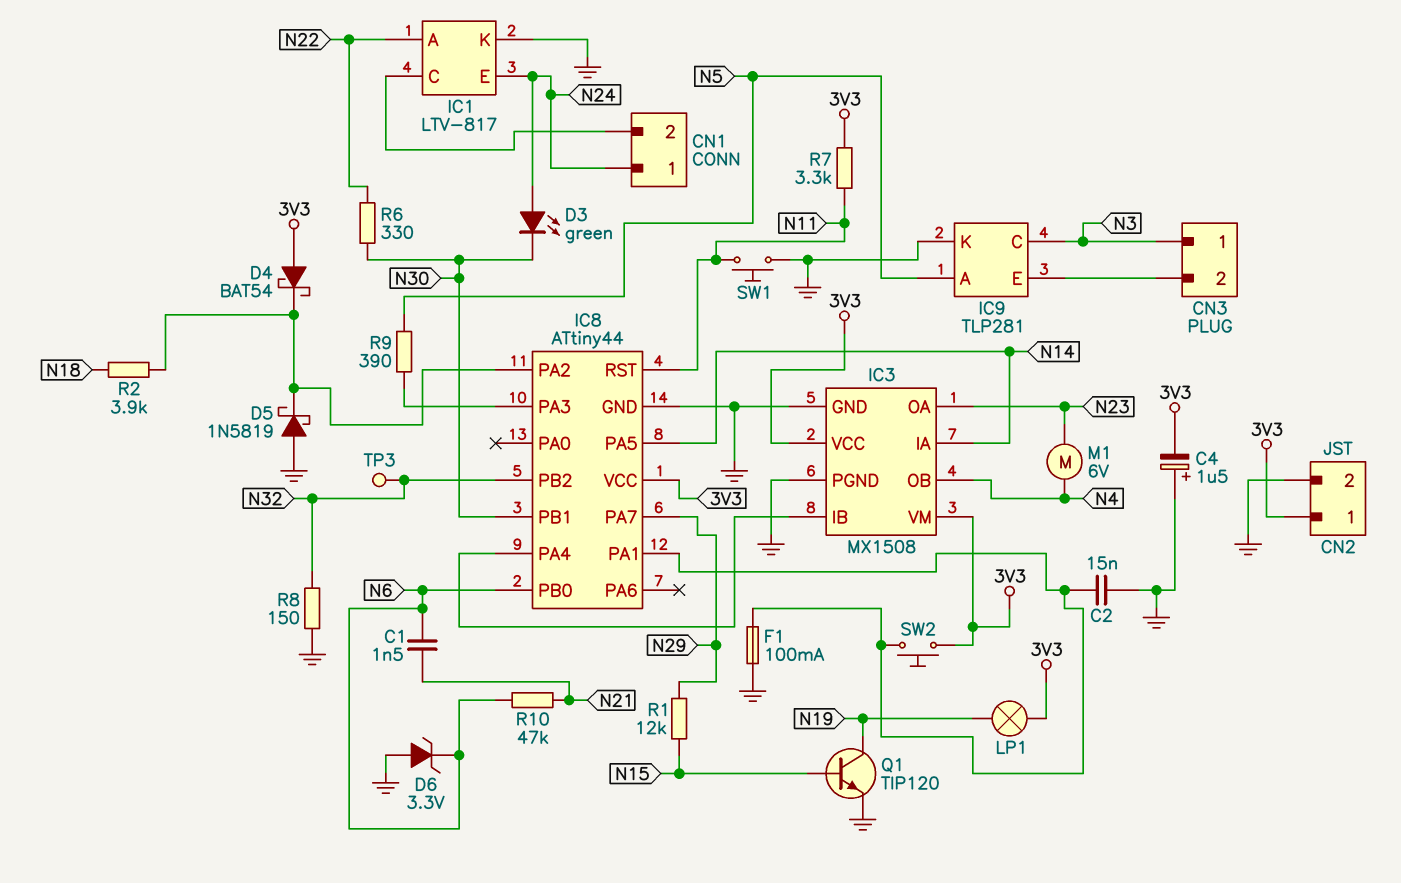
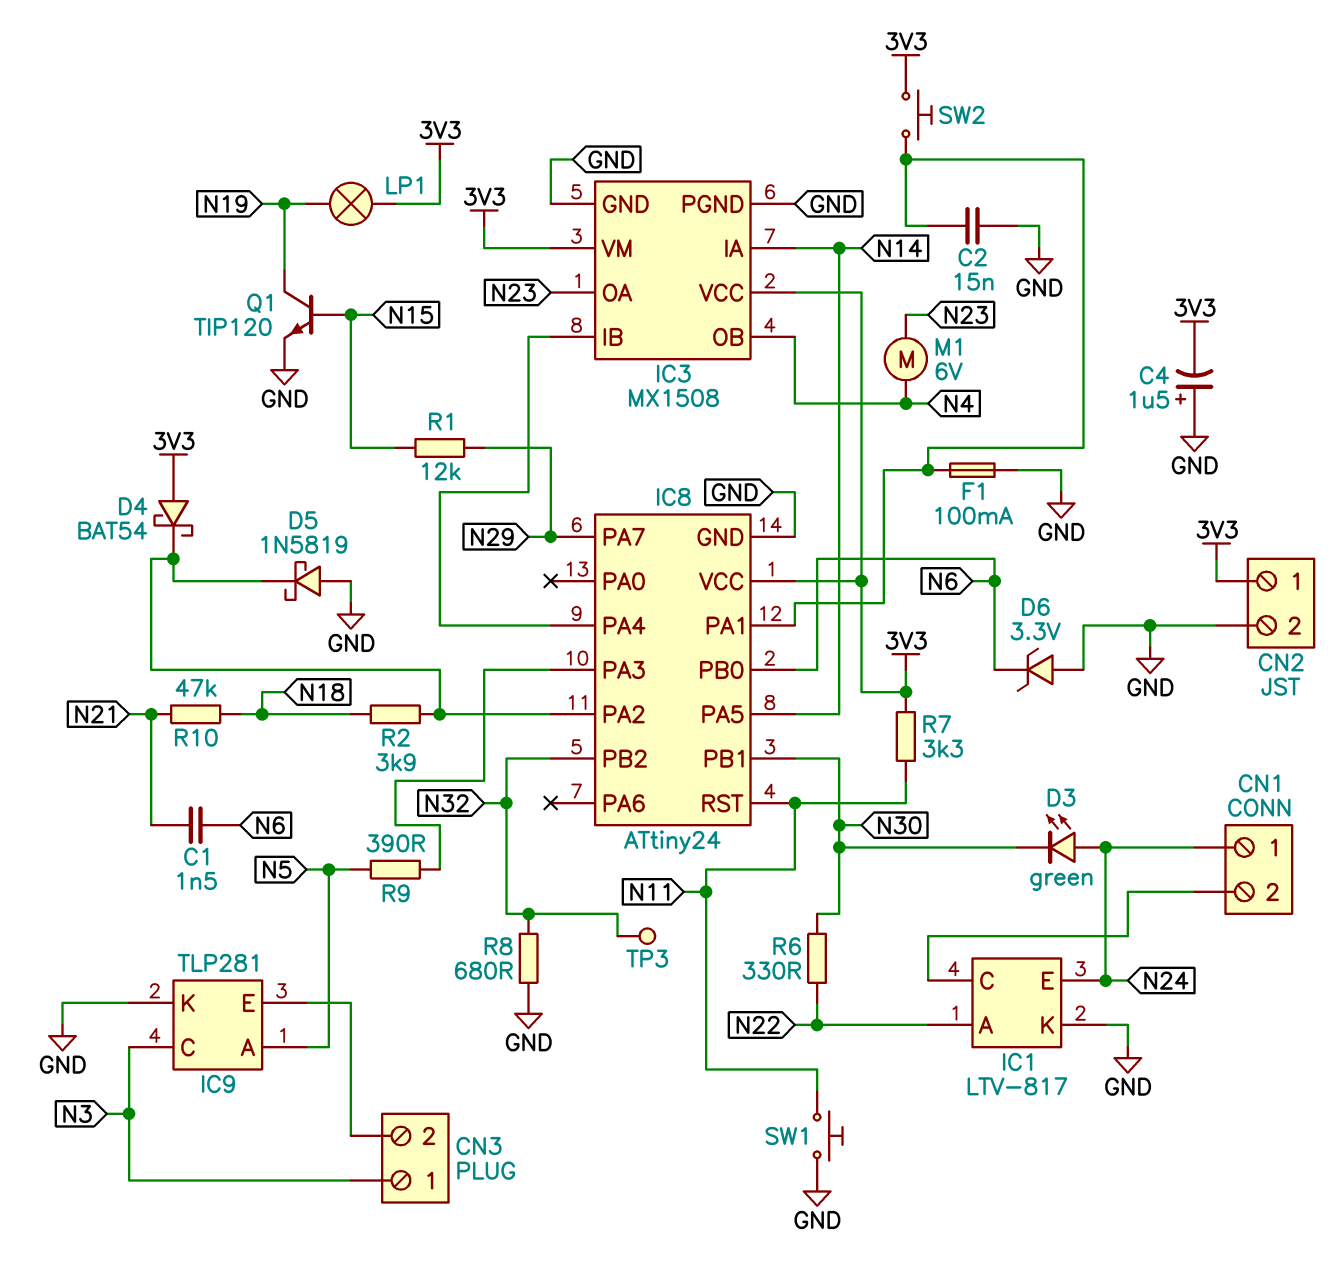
IC8: ATtiny44 -> ATtiny24
R8: 150 (GND, N32) -> 680 (GND, N32)
R10: 47k (N6, N21) -> 47k (N18, N21)

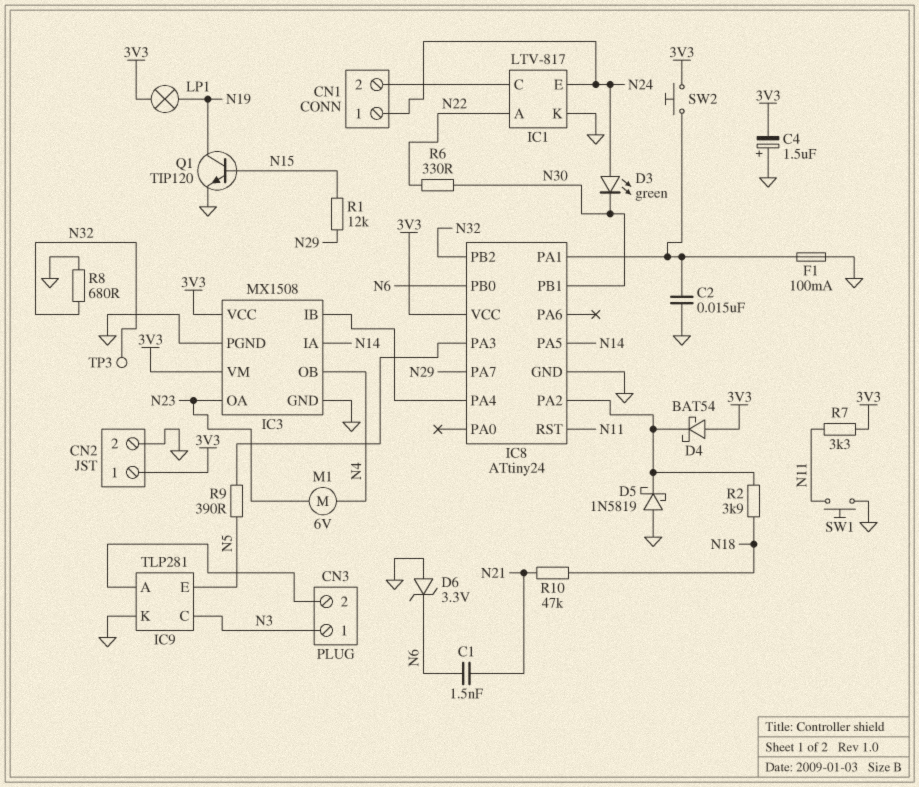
IC9 pin A: N5 -> CN3/2
IC9 pin E: CN3/2 -> N5

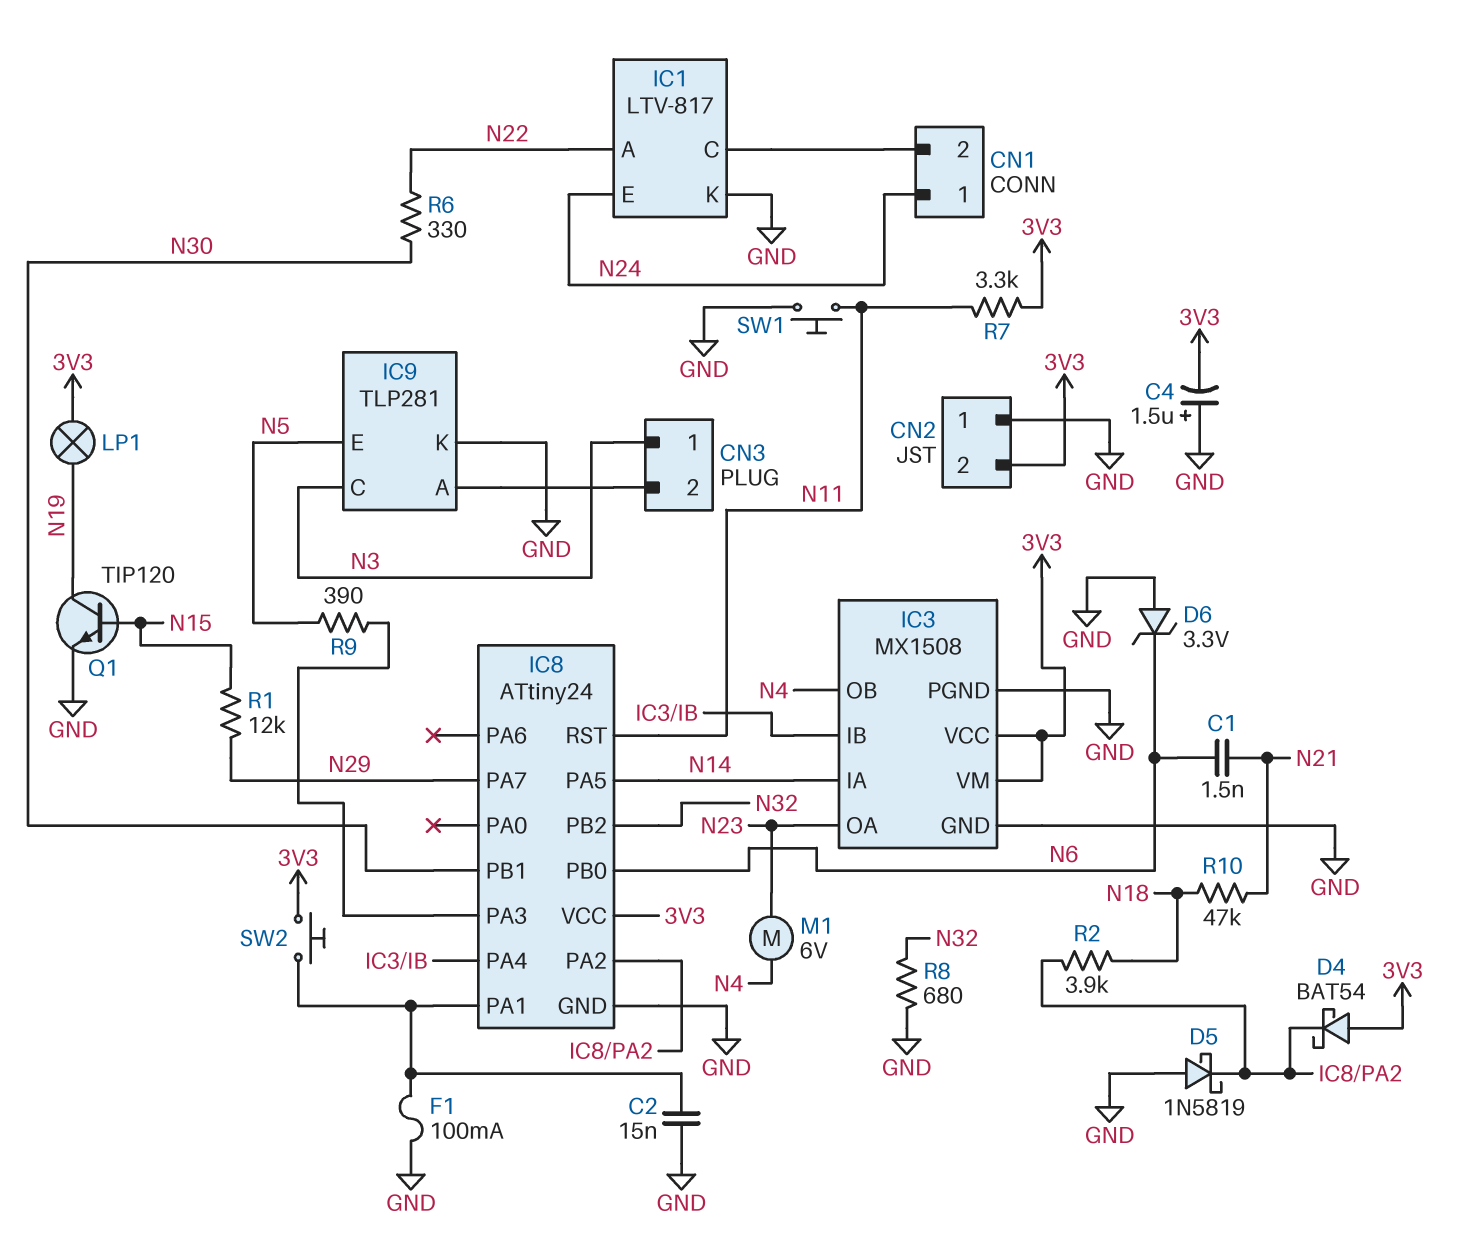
CN2 pin 1: 3V3 -> GND
CN2 pin 2: GND -> 3V3
D3: LED green (A N24, K N30) -> none
TP3: test point (N32) -> none

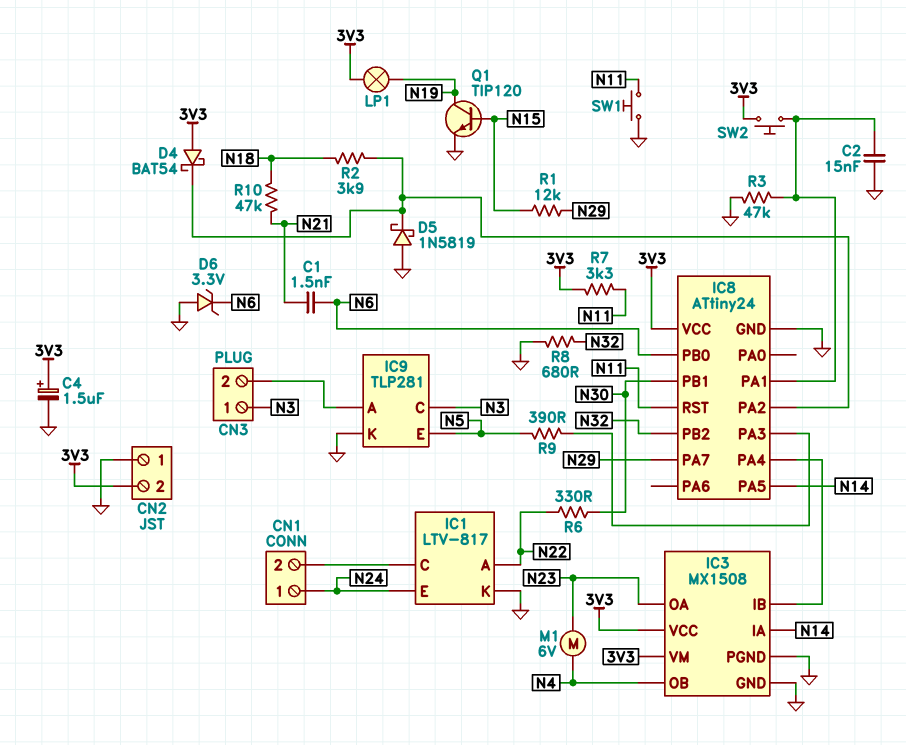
C4: 1.5uF (plus GND, minus 3V3) -> 1.5uF (plus 3V3, minus GND)
F1: 100mA (GND, IC8/PA1) -> none
R3: none -> 47k (GND, IC8/PA1)

